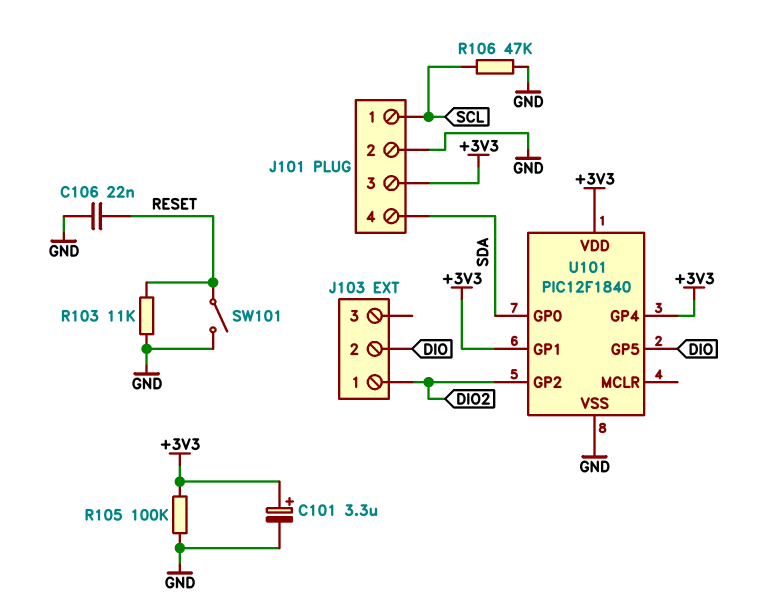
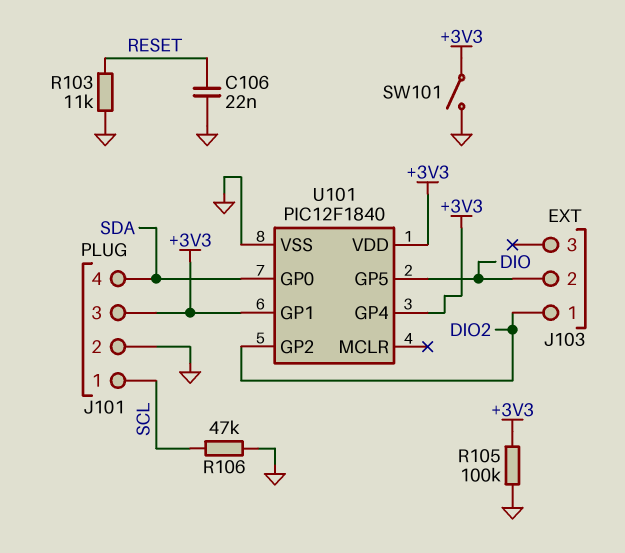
C101: 3.3uF (plus +3V3, minus GND) -> none
SW101: switch (GND, RESET) -> switch (+3V3, GND)

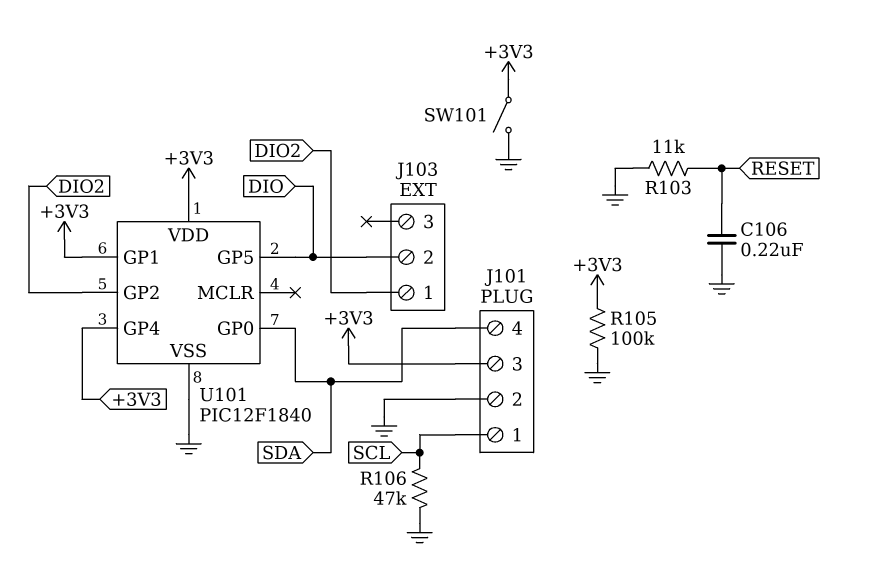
C106: 22nF (GND, RESET) -> 220nF (GND, RESET)

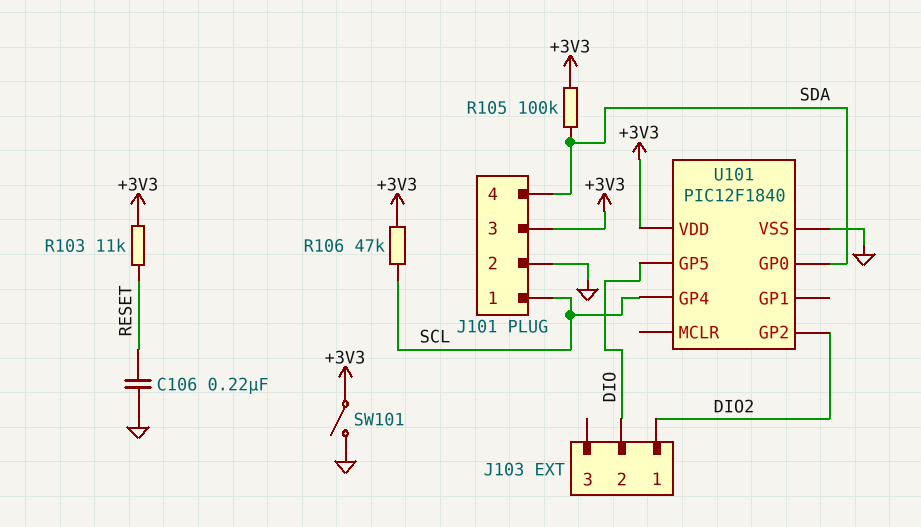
R103: 11k (GND, RESET) -> 11k (+3V3, RESET)
R105: 100k (+3V3, GND) -> 100k (+3V3, SDA)
R106: 47k (GND, SCL) -> 47k (+3V3, SCL)
U101 pin GP1: +3V3 -> none
U101 pin GP4: +3V3 -> SCL

